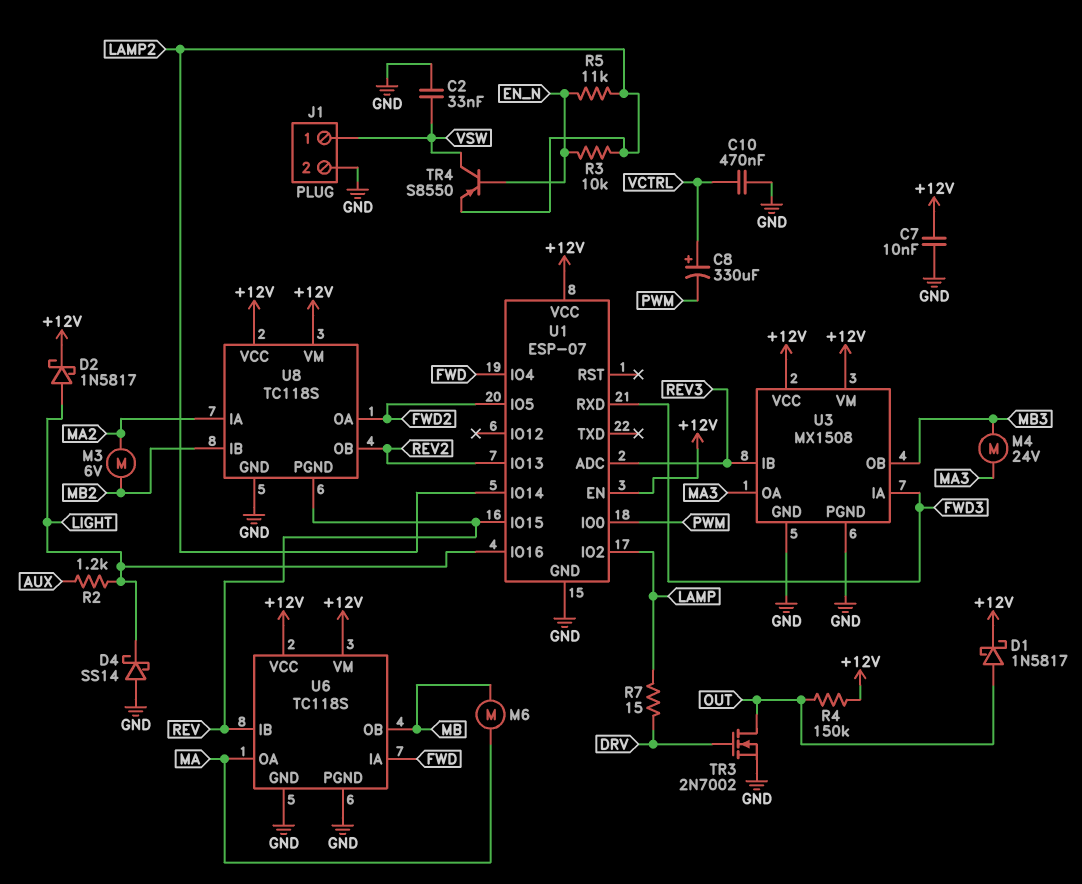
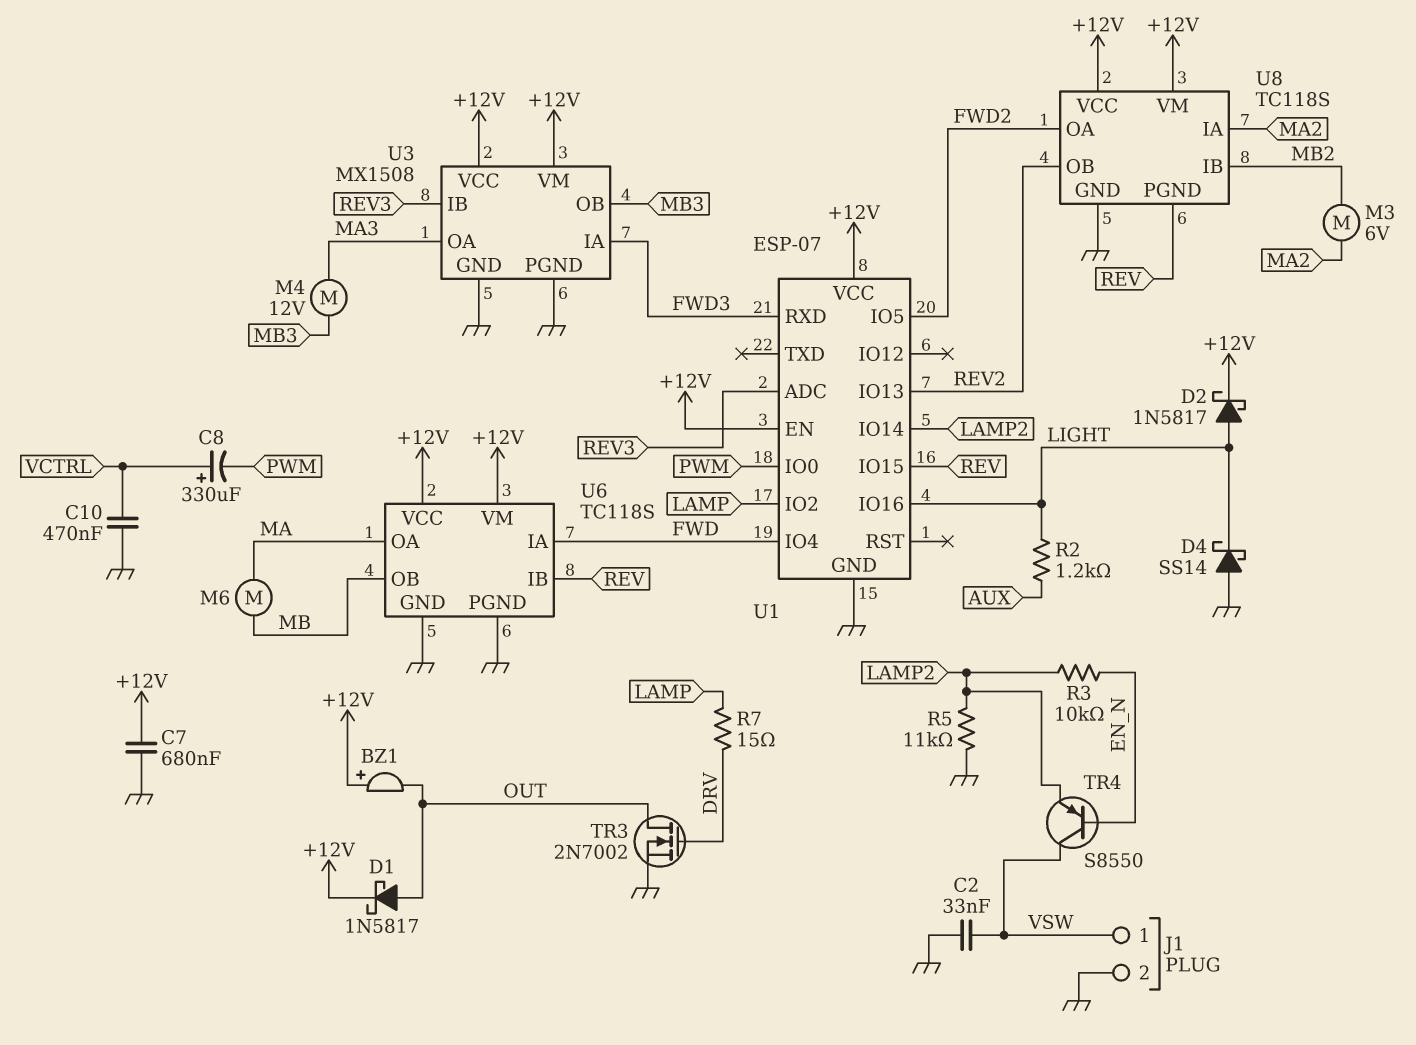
BZ1: none -> buzzer (plus +12V, minus OUT)
C7: 10nF (+12V, GND) -> 680nF (+12V, GND)
M4: motor 24V (MA3, MB3) -> motor 12V (MA3, MB3)
R4: 150k (+12V, OUT) -> none
R5: 11k (EN_N, LAMP2) -> 11k (GND, LAMP2)

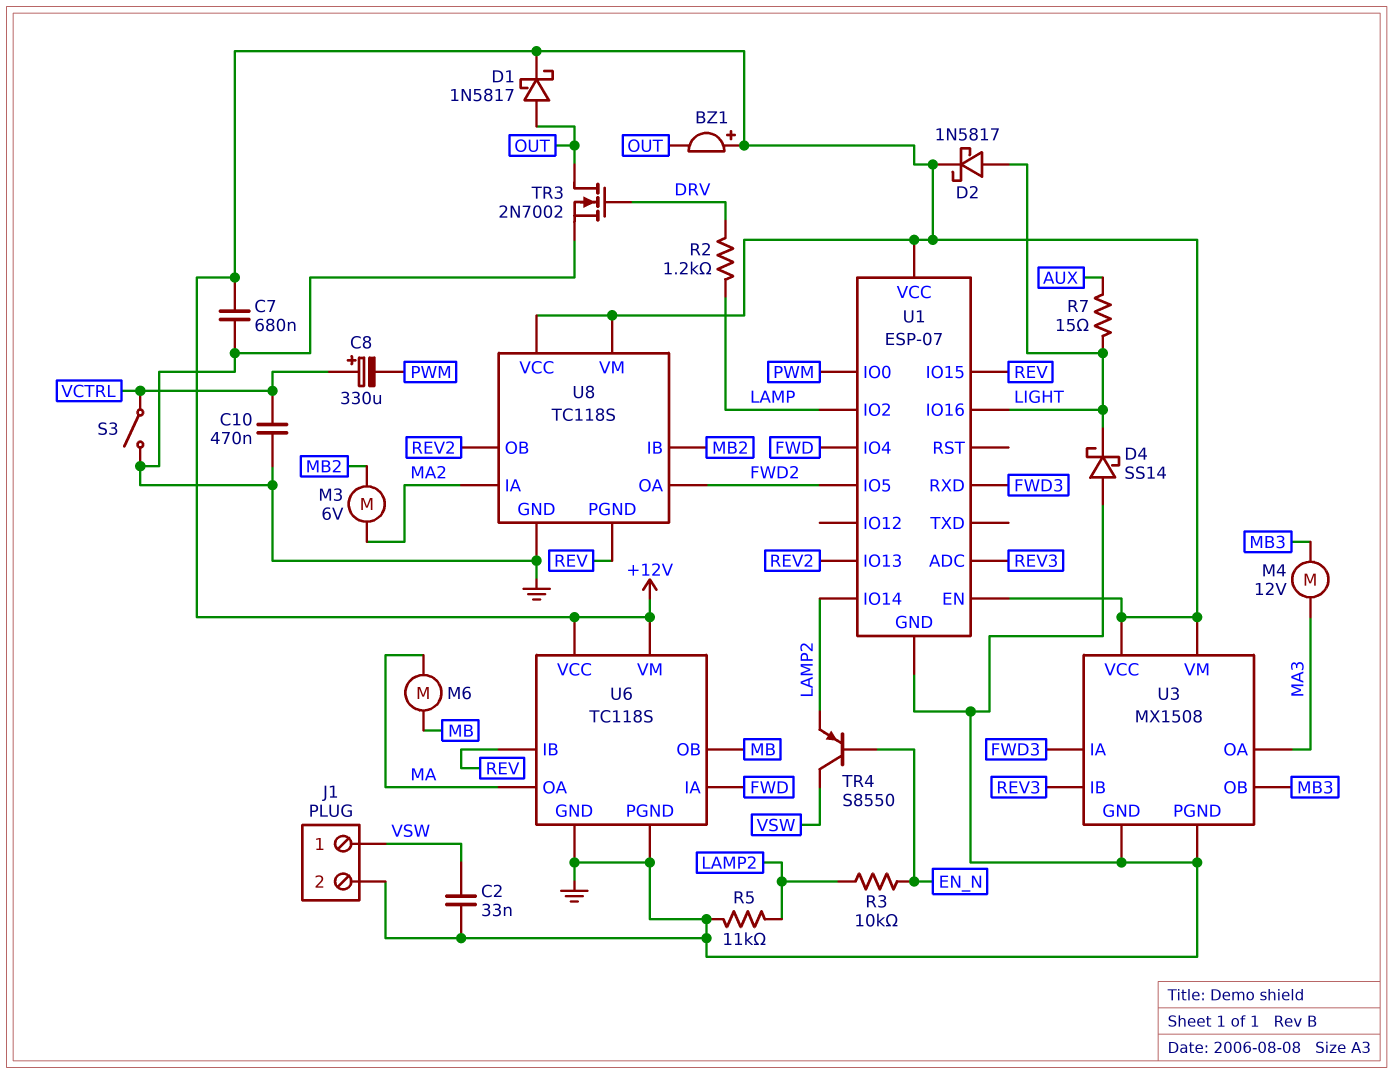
R2: 1.2k (AUX, LIGHT) -> 1.2k (DRV, LAMP)
R7: 15 (DRV, LAMP) -> 15 (AUX, LIGHT)
S3: none -> switch (GND, VCTRL)

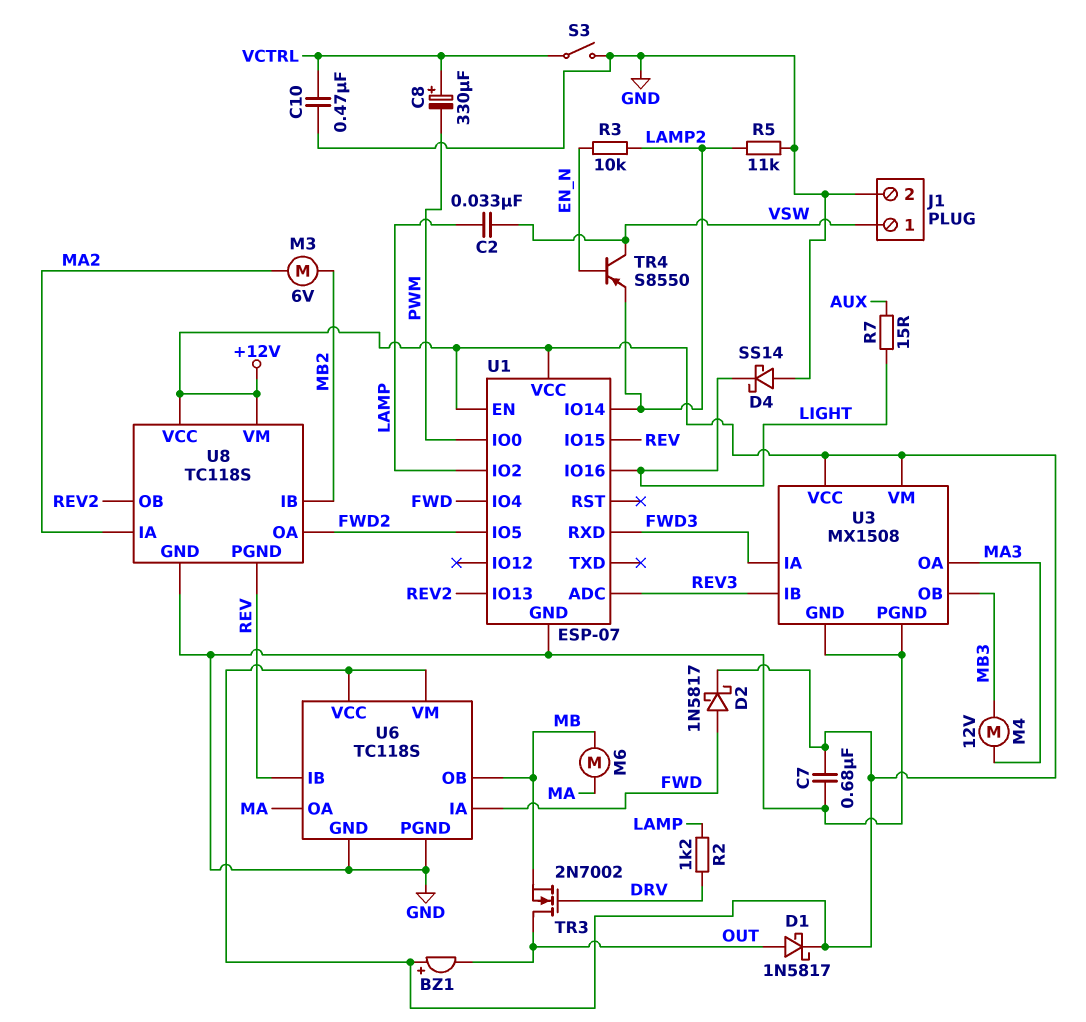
C2: 33nF (GND, VSW) -> 33nF (LAMP, VSW)
D2: schottky 1N5817 (A LIGHT, K +12V) -> schottky 1N5817 (A FWD, K +12V)
TR3: NMOS 2N7002 (G DRV, D OUT, S GND) -> NMOS 2N7002 (G DRV, D OUT, S MB)

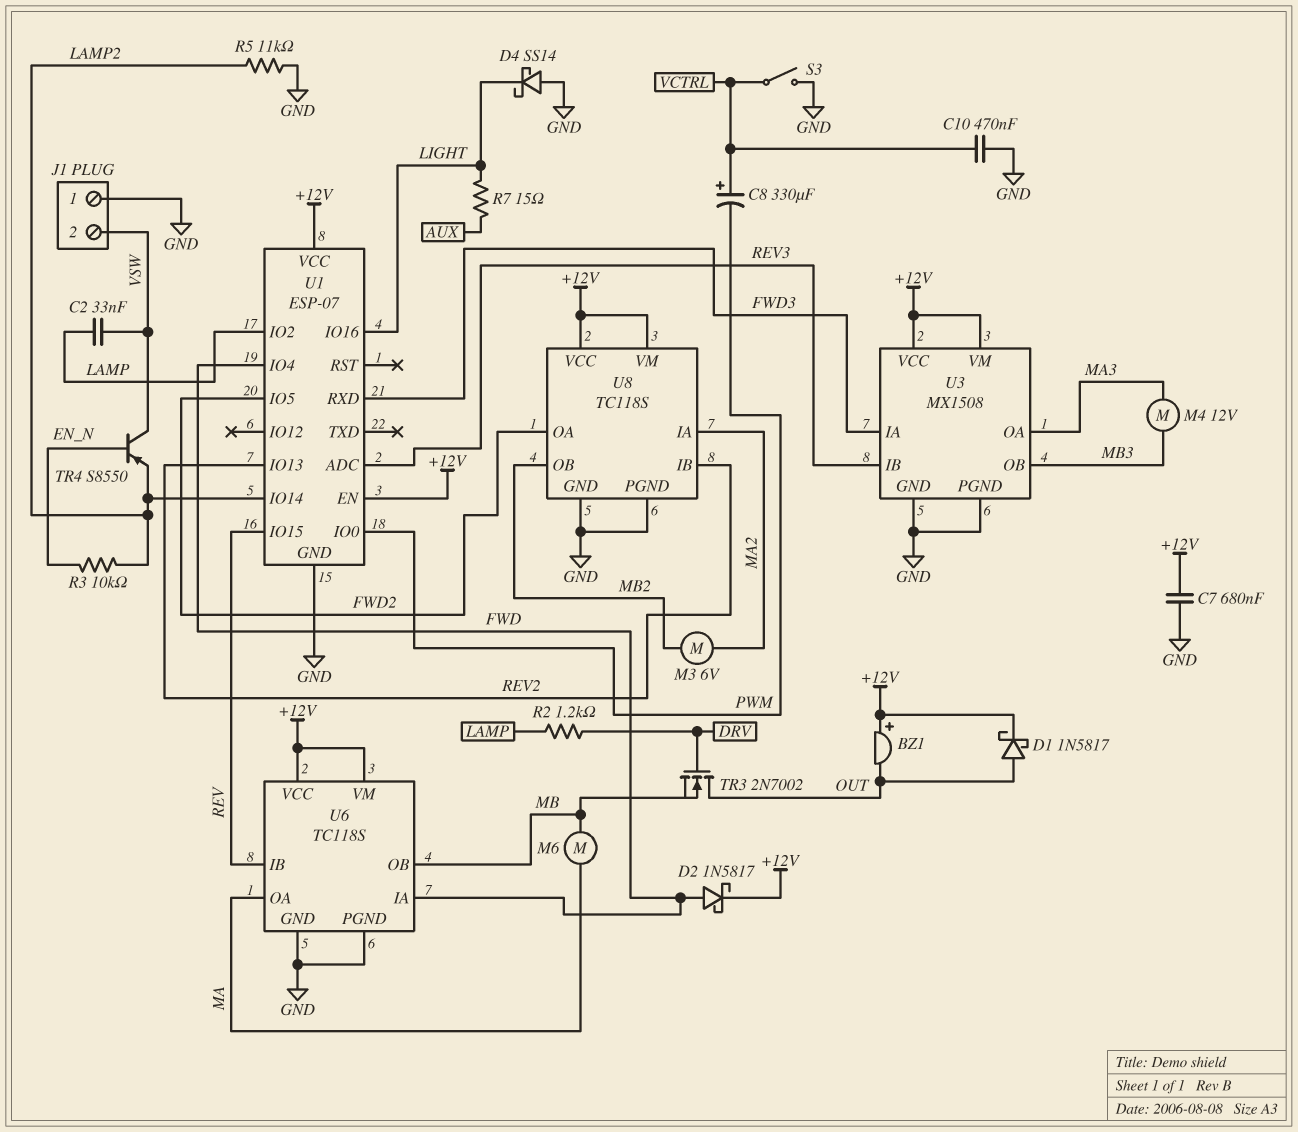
J1 pin 1: VSW -> GND
J1 pin 2: GND -> VSW
U8 pin IB: MB2 -> REV2
U8 pin OB: REV2 -> MB2
U8 pin PGND: REV -> GND

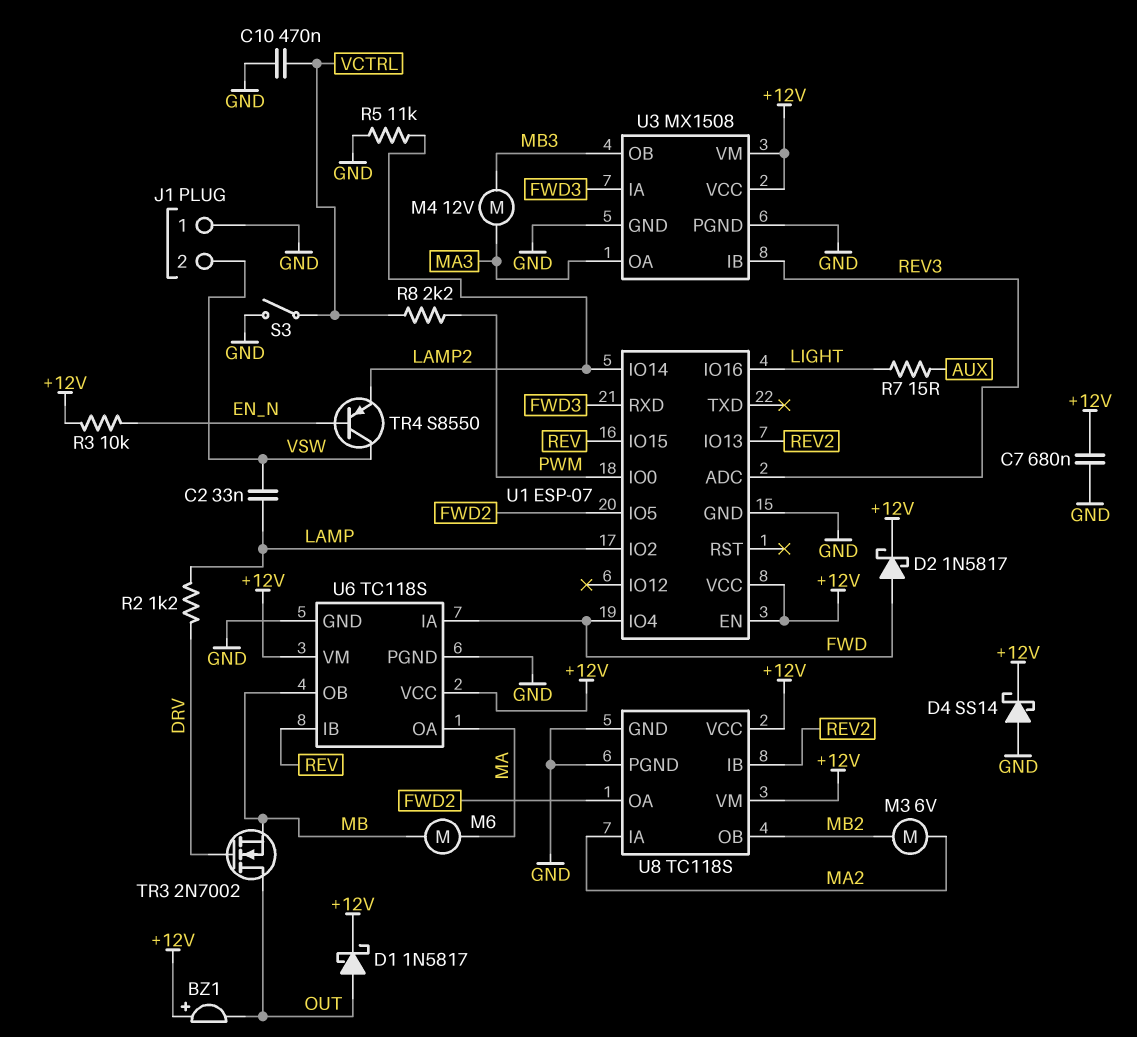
C8: 330uF (plus VCTRL, minus PWM) -> none
D4: schottky SS14 (A GND, K LIGHT) -> schottky SS14 (A GND, K +12V)
R3: 10k (EN_N, LAMP2) -> 10k (+12V, EN_N)
R8: none -> 2.2k (PWM, VCTRL)

